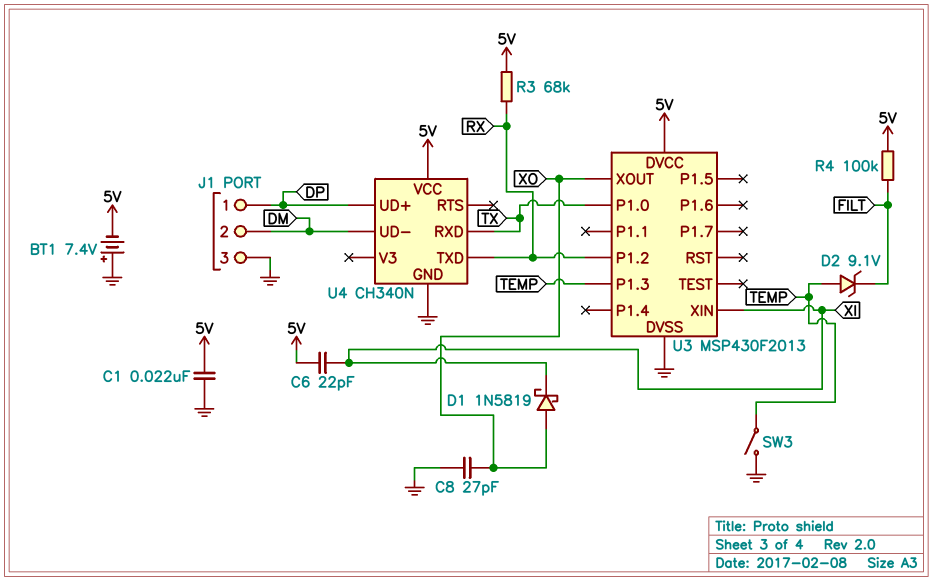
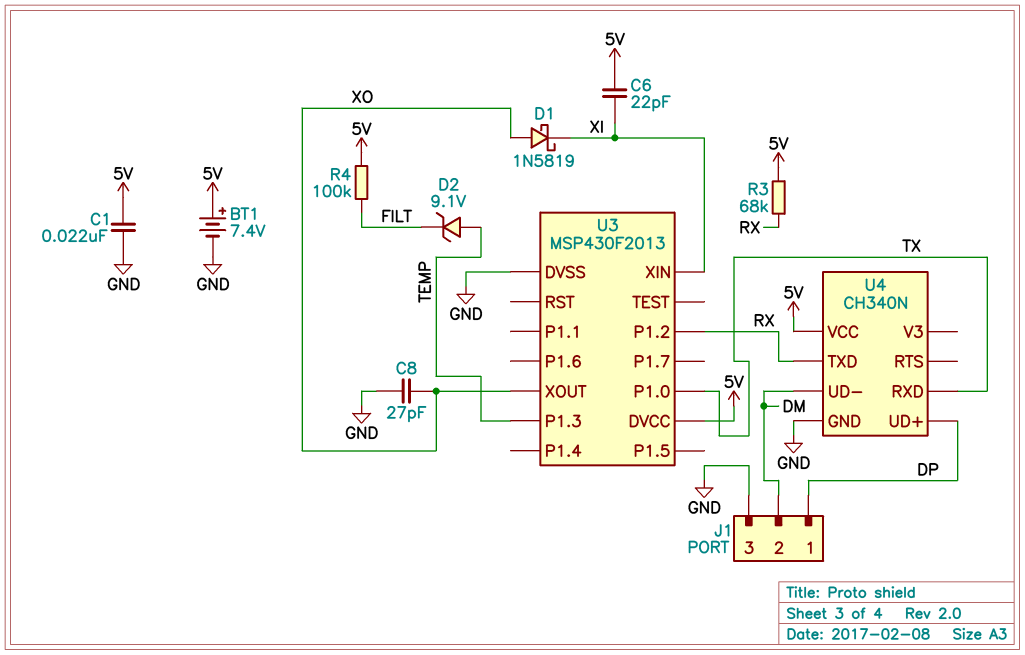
BT1: 7.4V (plus GND, minus 5V) -> 7.4V (plus 5V, minus GND)
SW3: switch (GND, TEMP) -> none

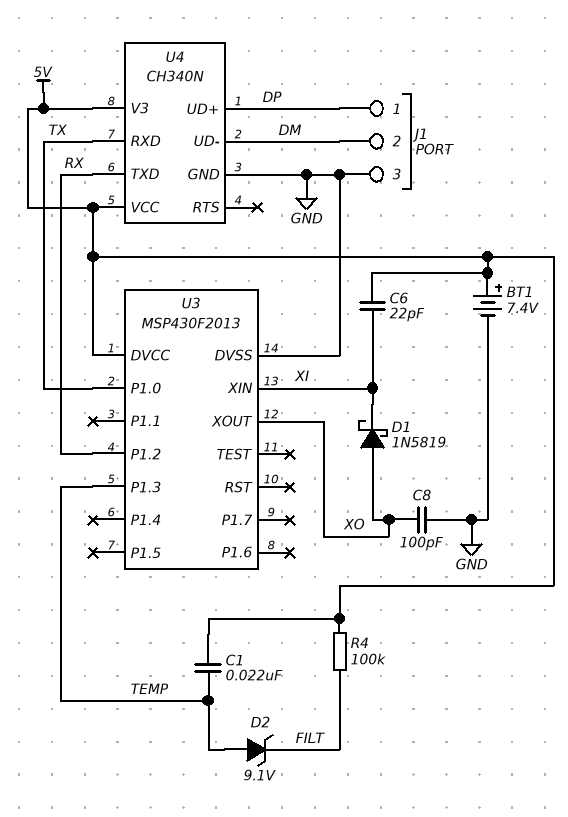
C1: 22nF (5V, GND) -> 22nF (5V, TEMP)
C8: 27pF (GND, XO) -> 100pF (GND, XO)
R3: 68k (5V, RX) -> none
U4 pin V3: none -> 5V

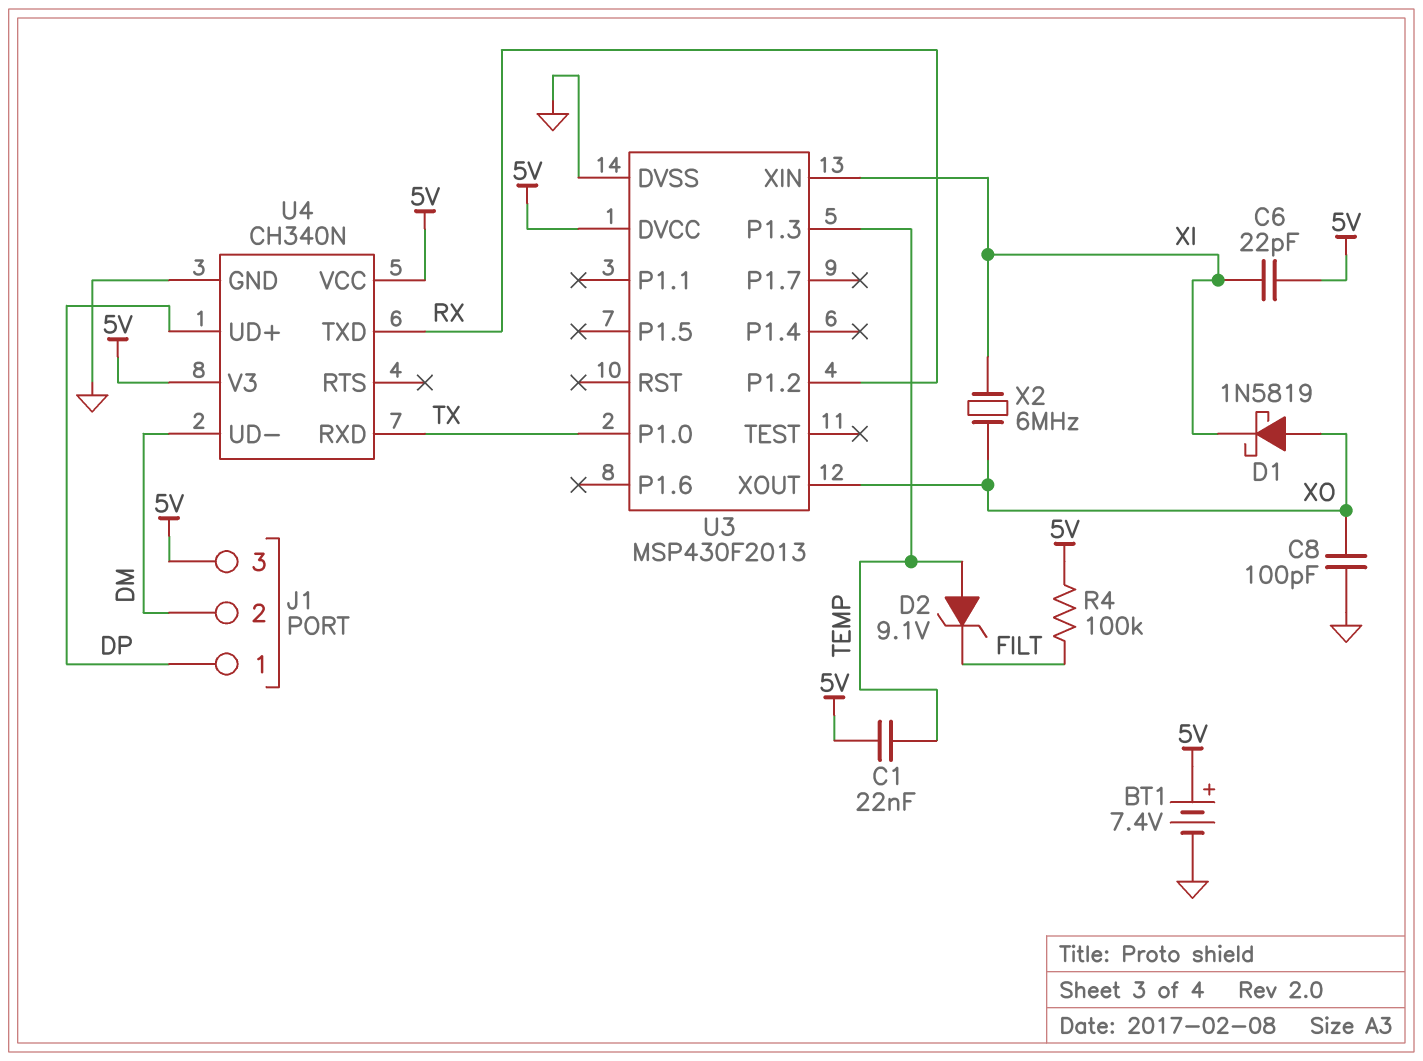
J1 pin 3: GND -> 5V
X2: none -> 6MHz (XI, XO)

